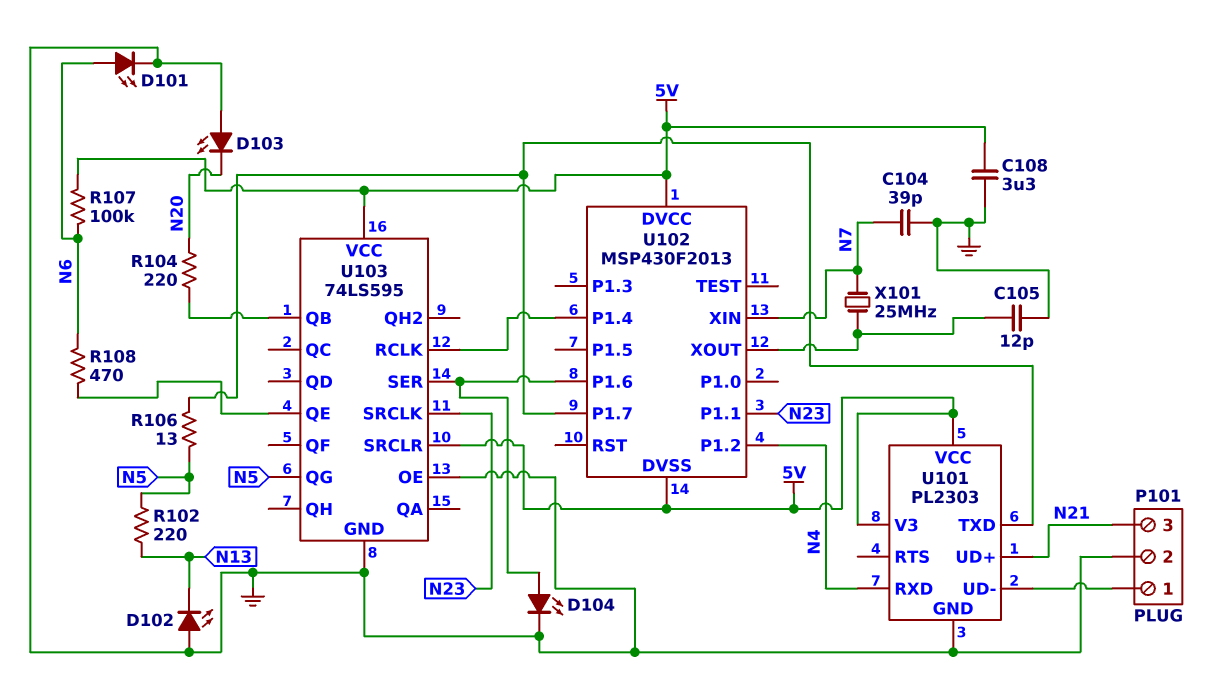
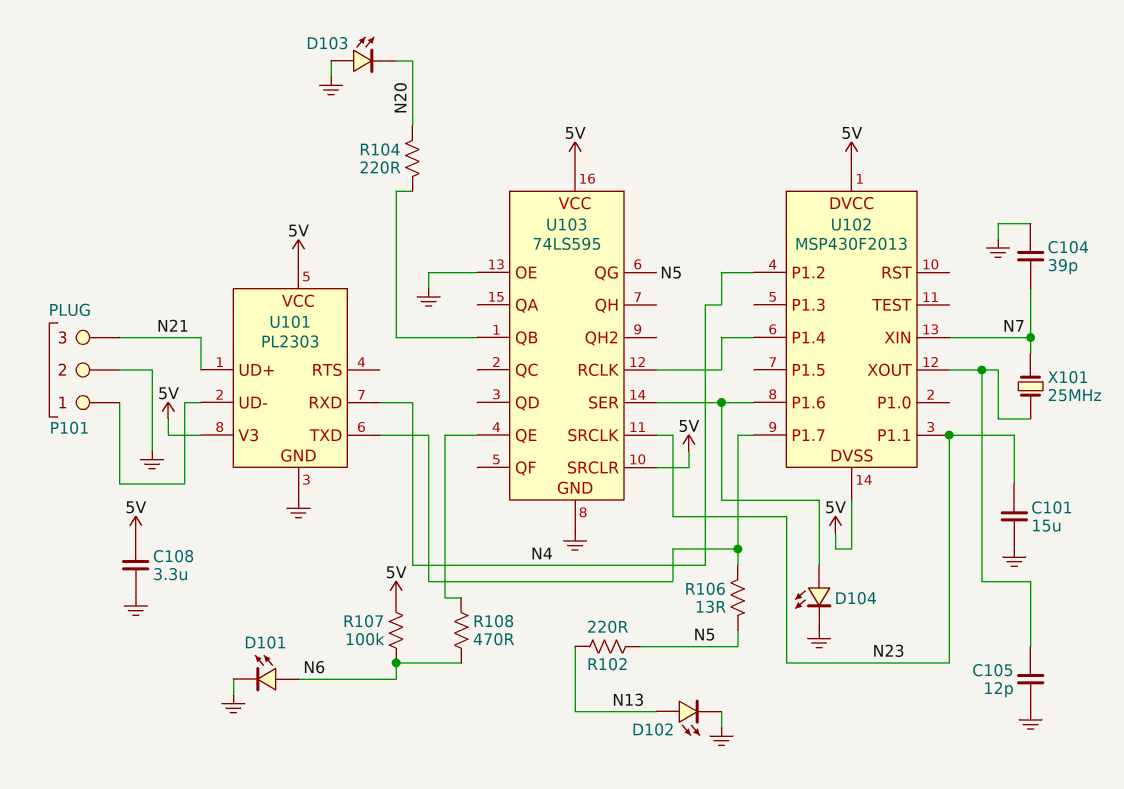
C101: none -> 15uF (GND, N23)
D102: LED (A GND, K N13) -> LED (A N13, K GND)

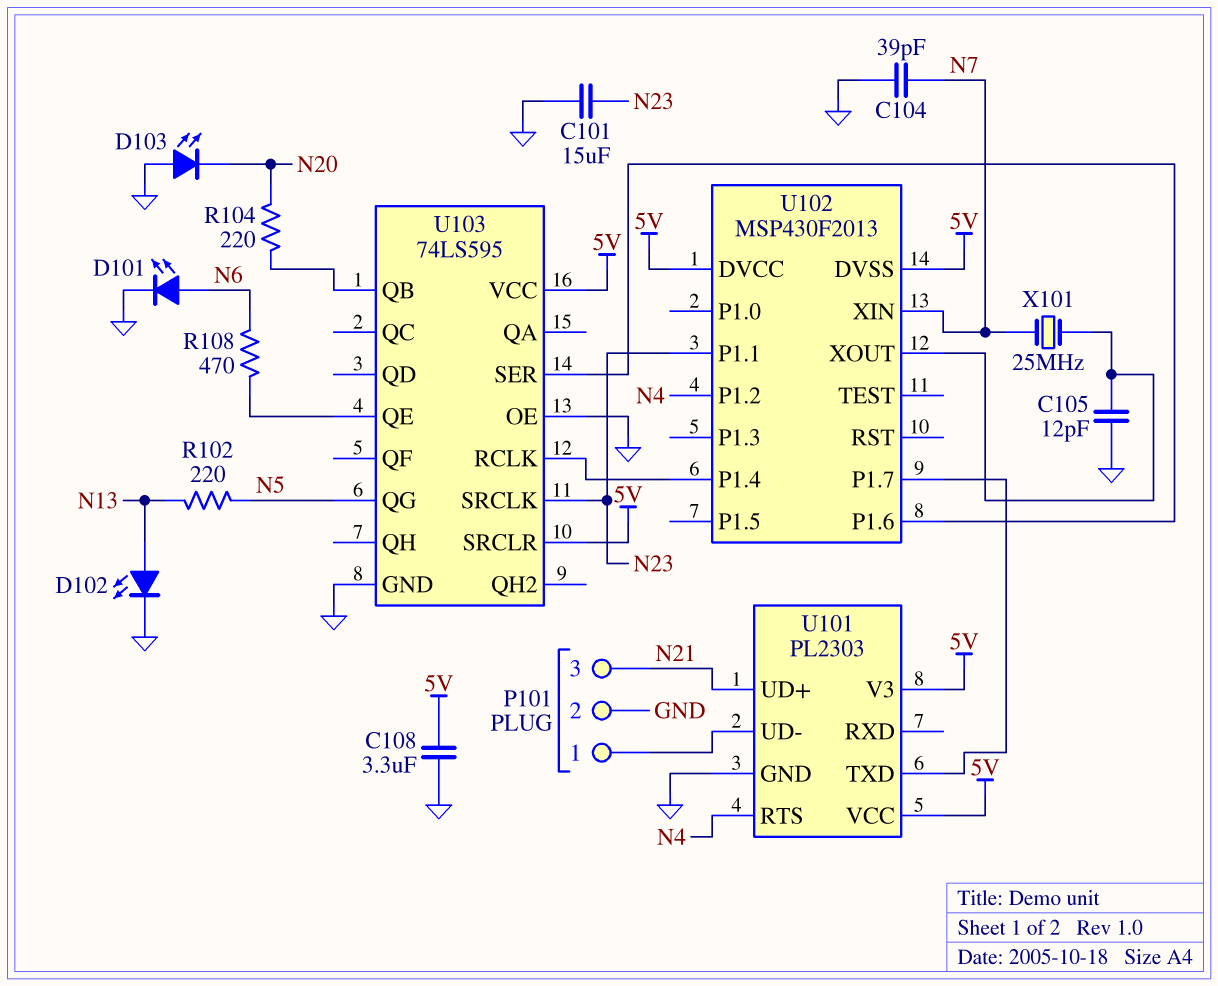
D104: LED (A U102/P1.6, K GND) -> none
R106: 13 (N5, U101/TXD) -> none
R107: 100k (5V, N6) -> none
U101 pin RTS: none -> N4
U101 pin RXD: N4 -> none

